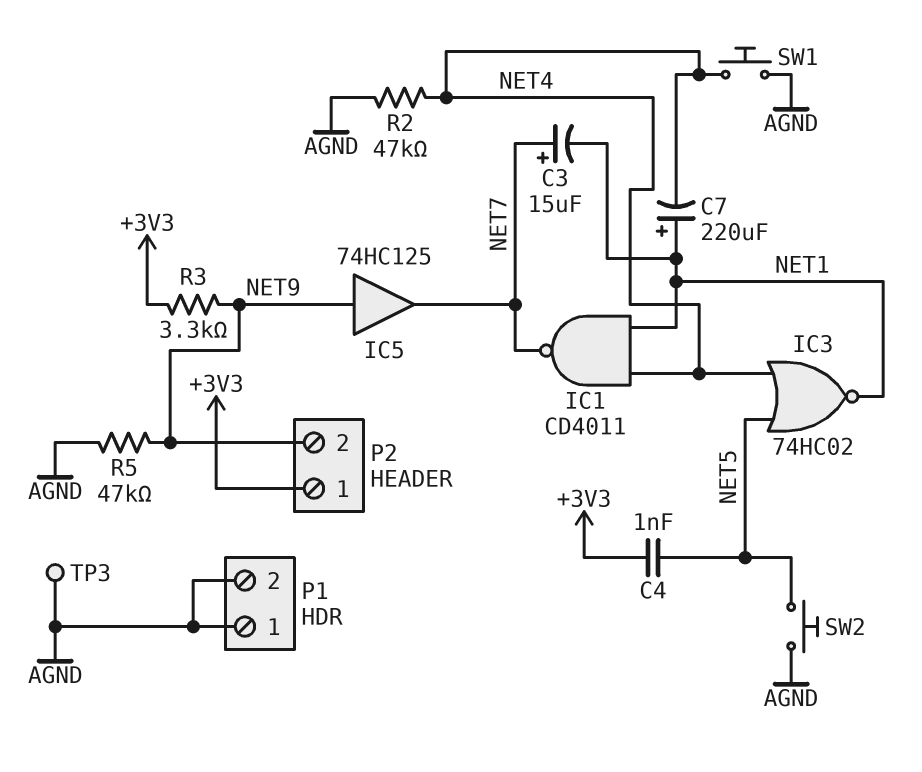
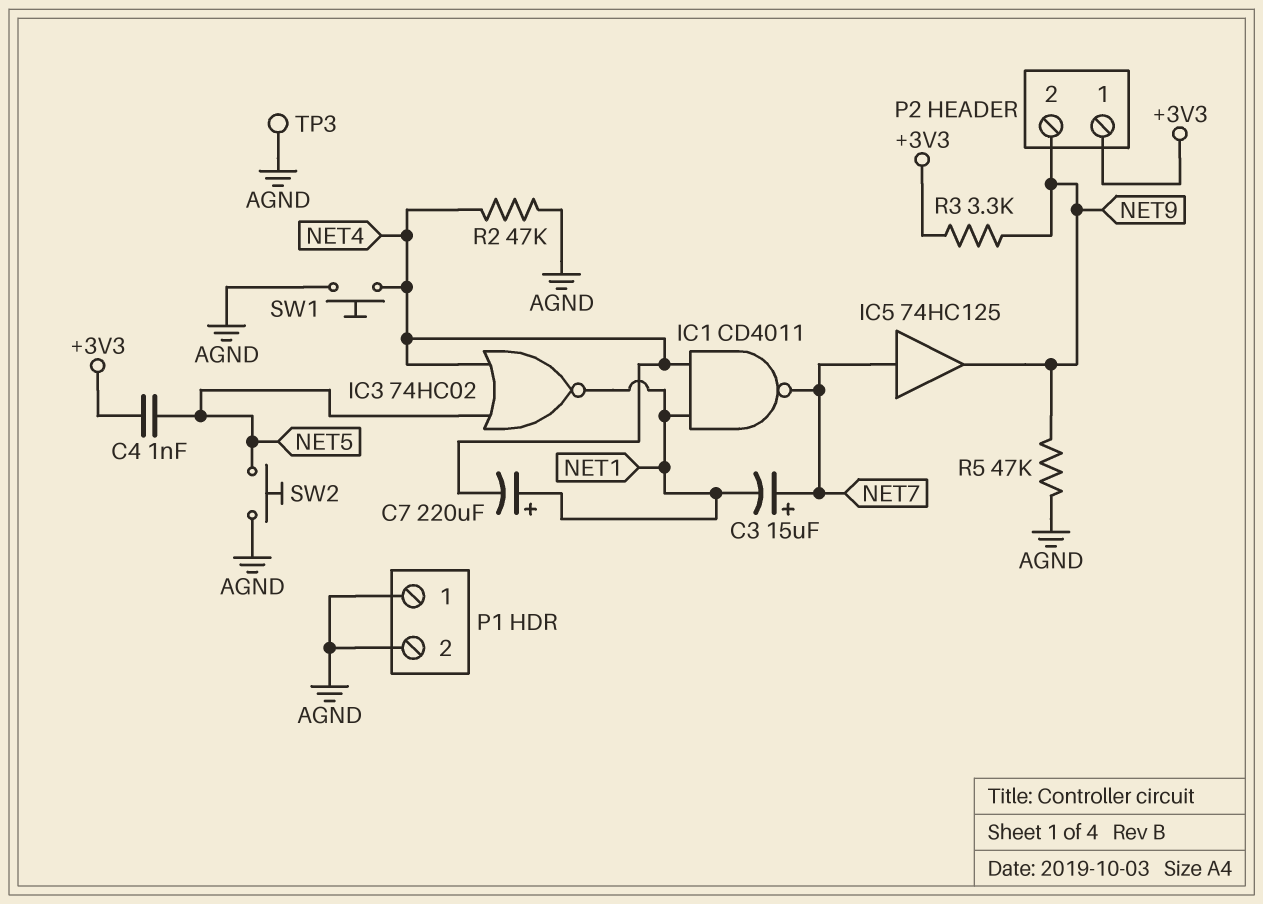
IC5: buffer 74HC125 (in NET9, out NET7) -> buffer 74HC125 (in NET7, out NET9)

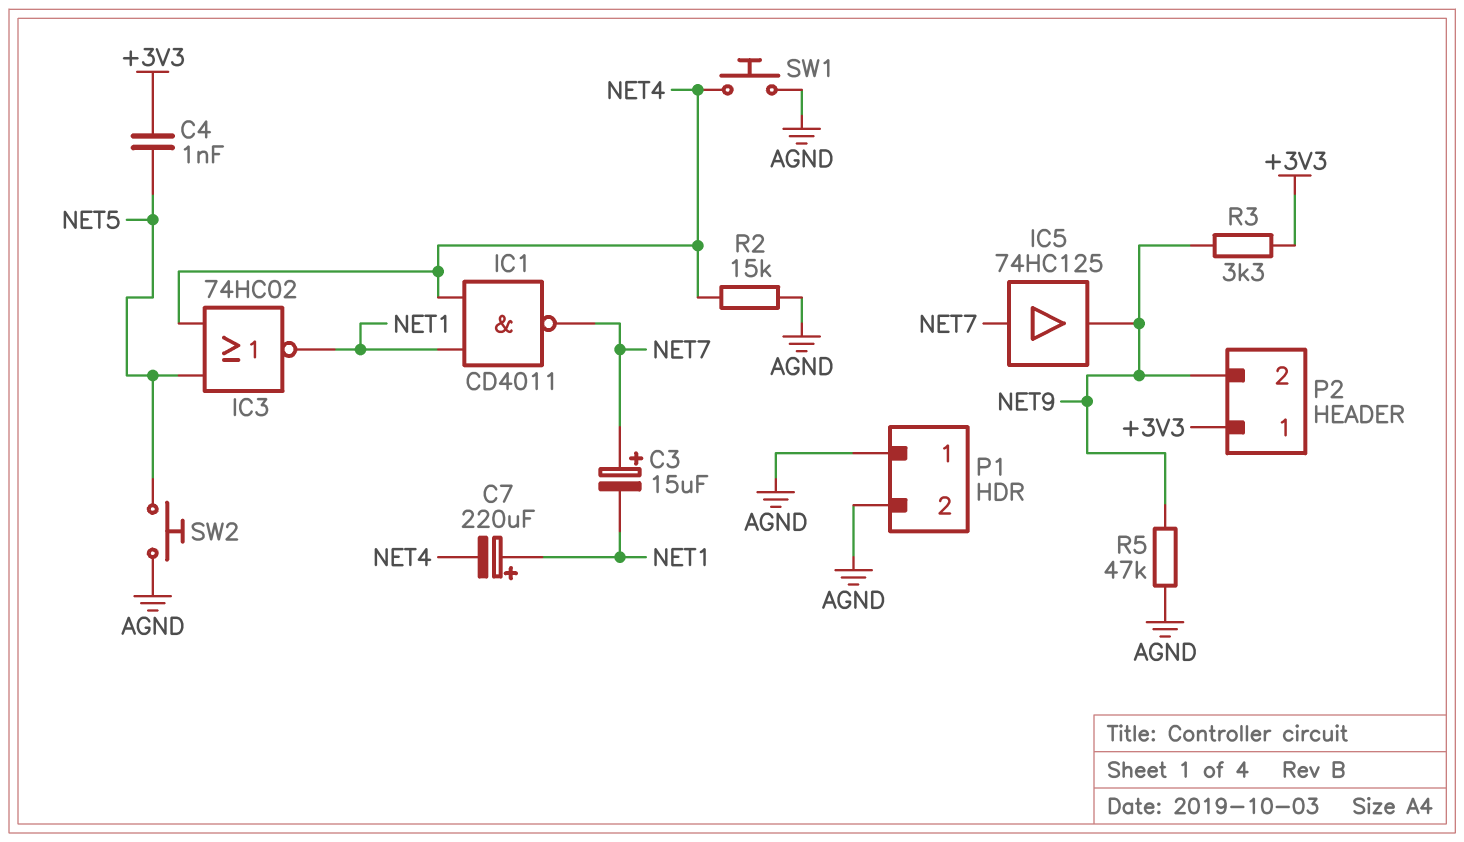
R2: 47k (AGND, NET4) -> 15k (AGND, NET4)
TP3: test point (AGND) -> none

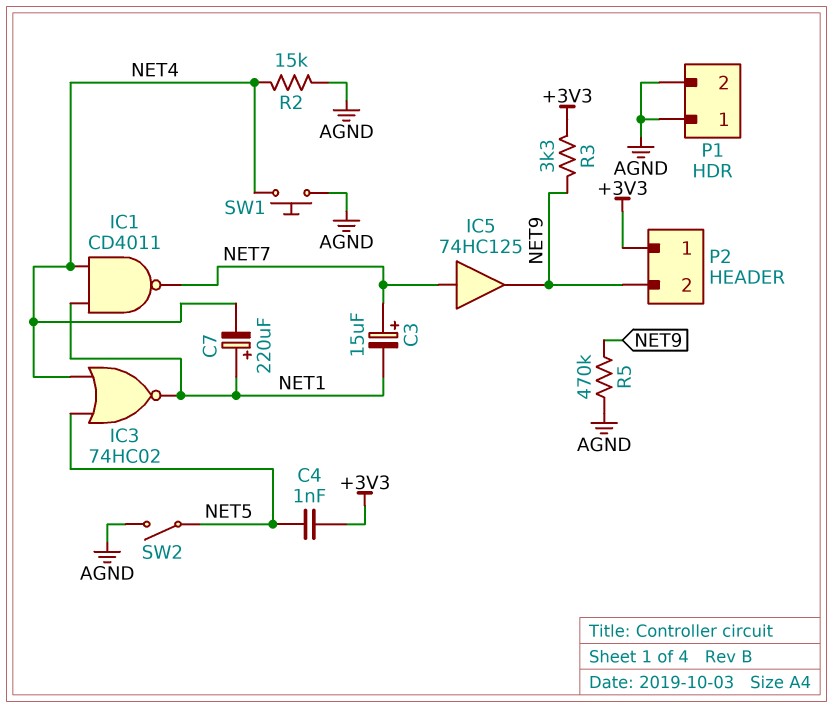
R5: 47k (AGND, NET9) -> 470k (AGND, NET9)
SW2: button (AGND, NET5) -> switch (AGND, NET5)

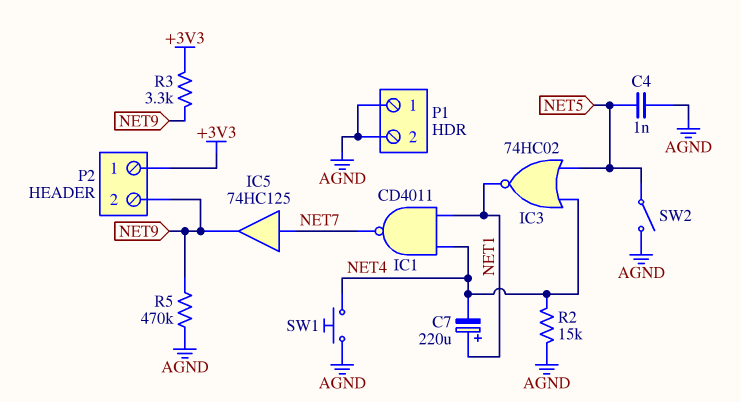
C3: 15uF (plus NET7, minus NET1) -> none
C4: 1nF (+3V3, NET5) -> 1nF (AGND, NET5)

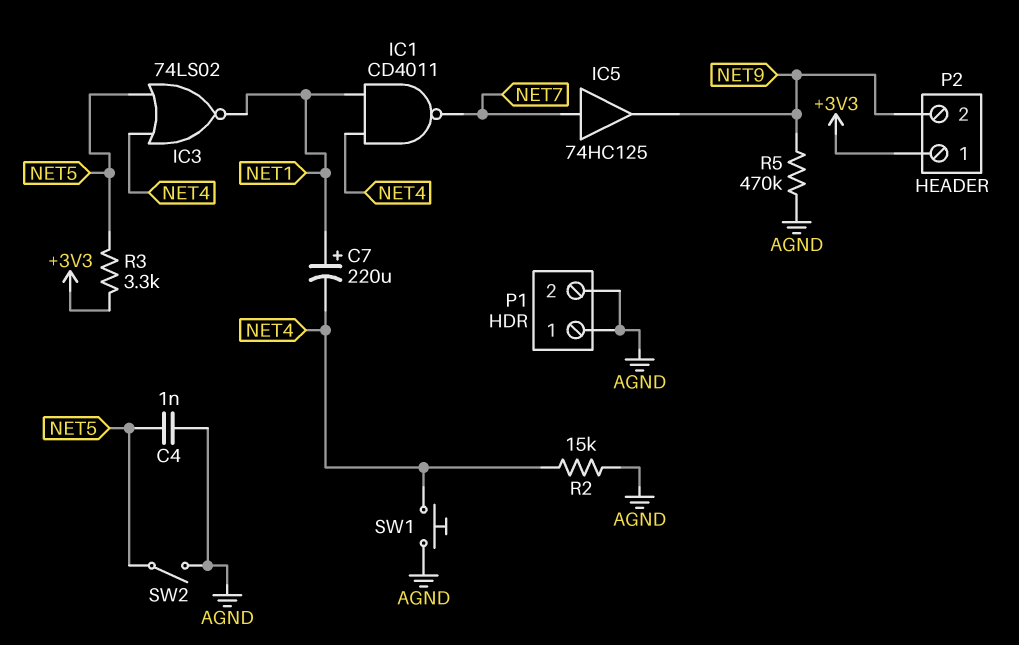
IC3: NOR 74HC02 (in NET4, in NET5, out NET1) -> NOR 74LS02 (in NET4, in NET5, out NET1)
R3: 3.3k (+3V3, NET9) -> 3.3k (+3V3, NET5)

